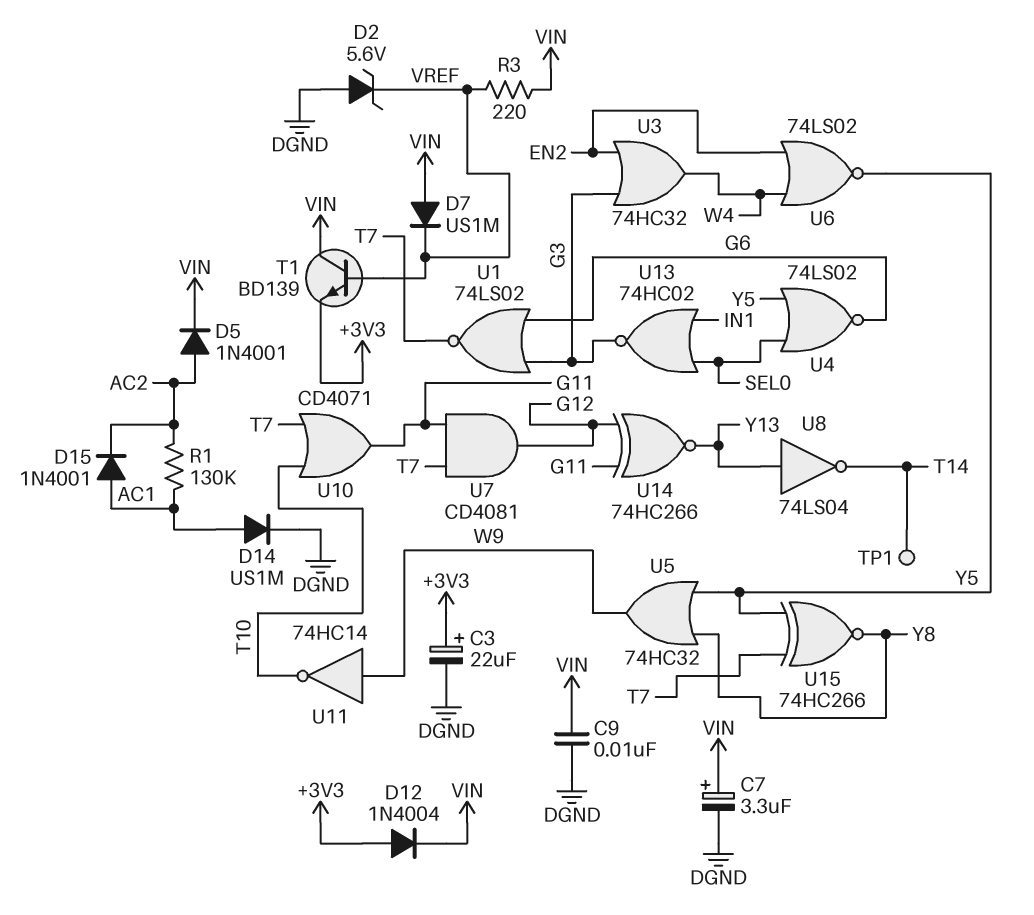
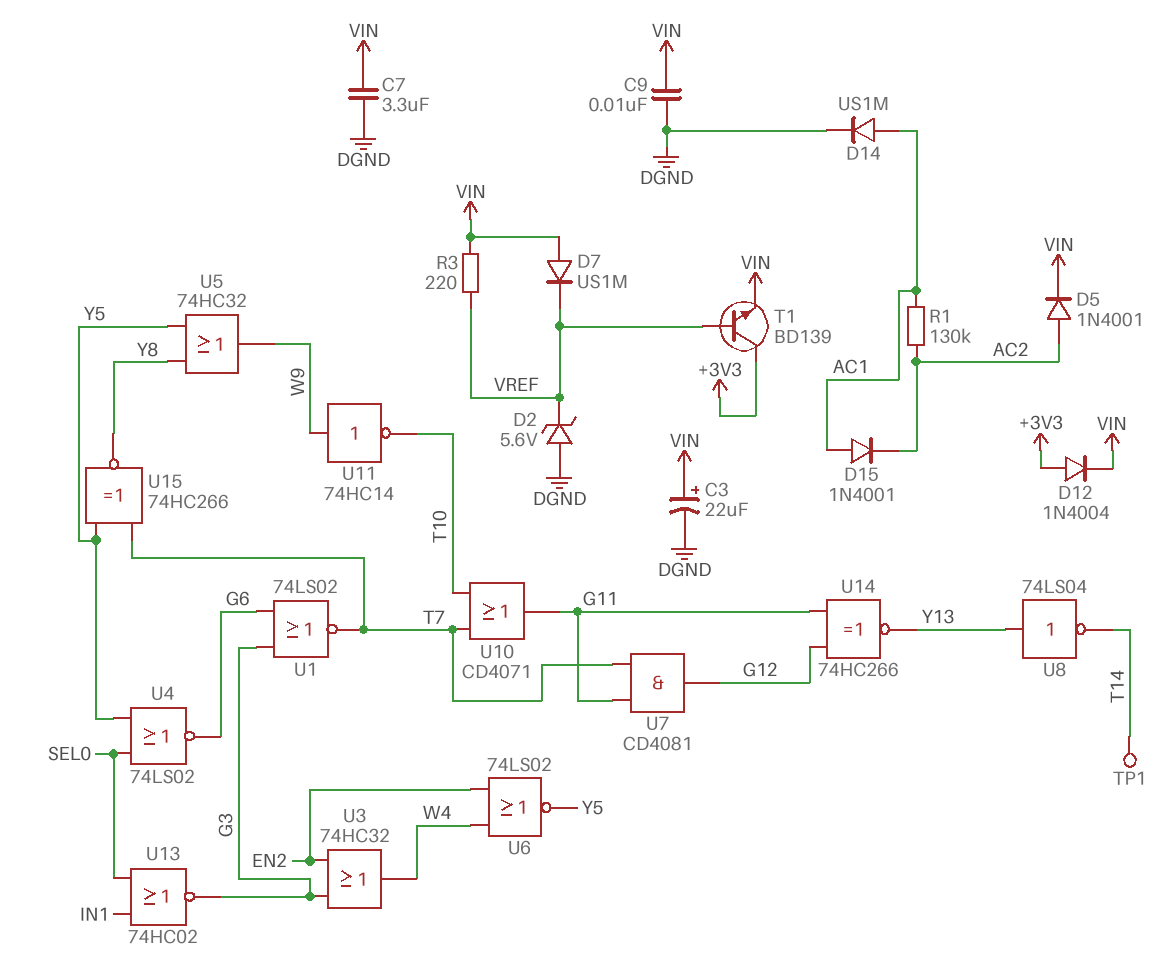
C3: 22uF (plus +3V3, minus DGND) -> 22uF (plus VIN, minus DGND)
C7: 3.3uF (plus VIN, minus DGND) -> 3.3uF (DGND, VIN)
T1: NPN BD139 (B VREF, C VIN, E +3V3) -> NPN BD139 (B VREF, C +3V3, E VIN)

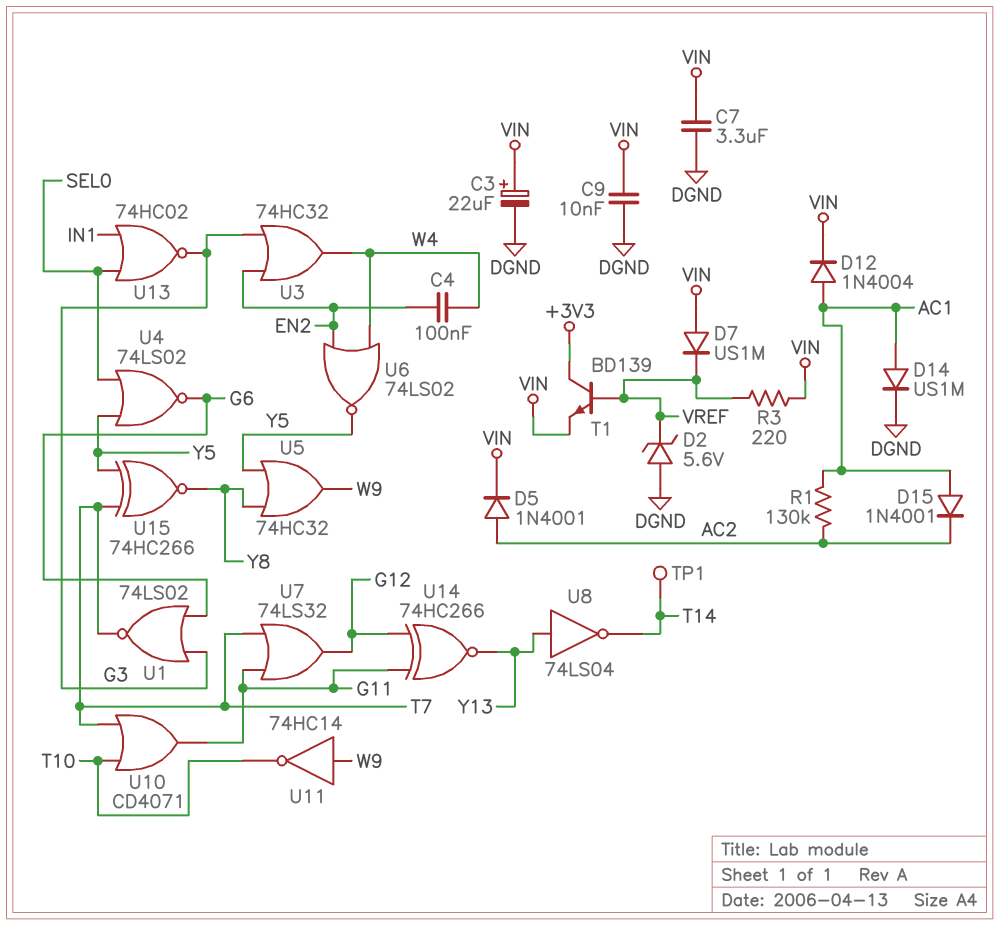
C4: none -> 100nF (EN2, W4)
D12: diode 1N4004 (A +3V3, K VIN) -> diode 1N4004 (A AC1, K VIN)
U7: AND CD4081 (in G11, in T7, out G12) -> OR 74LS32 (in G11, in T7, out G12)

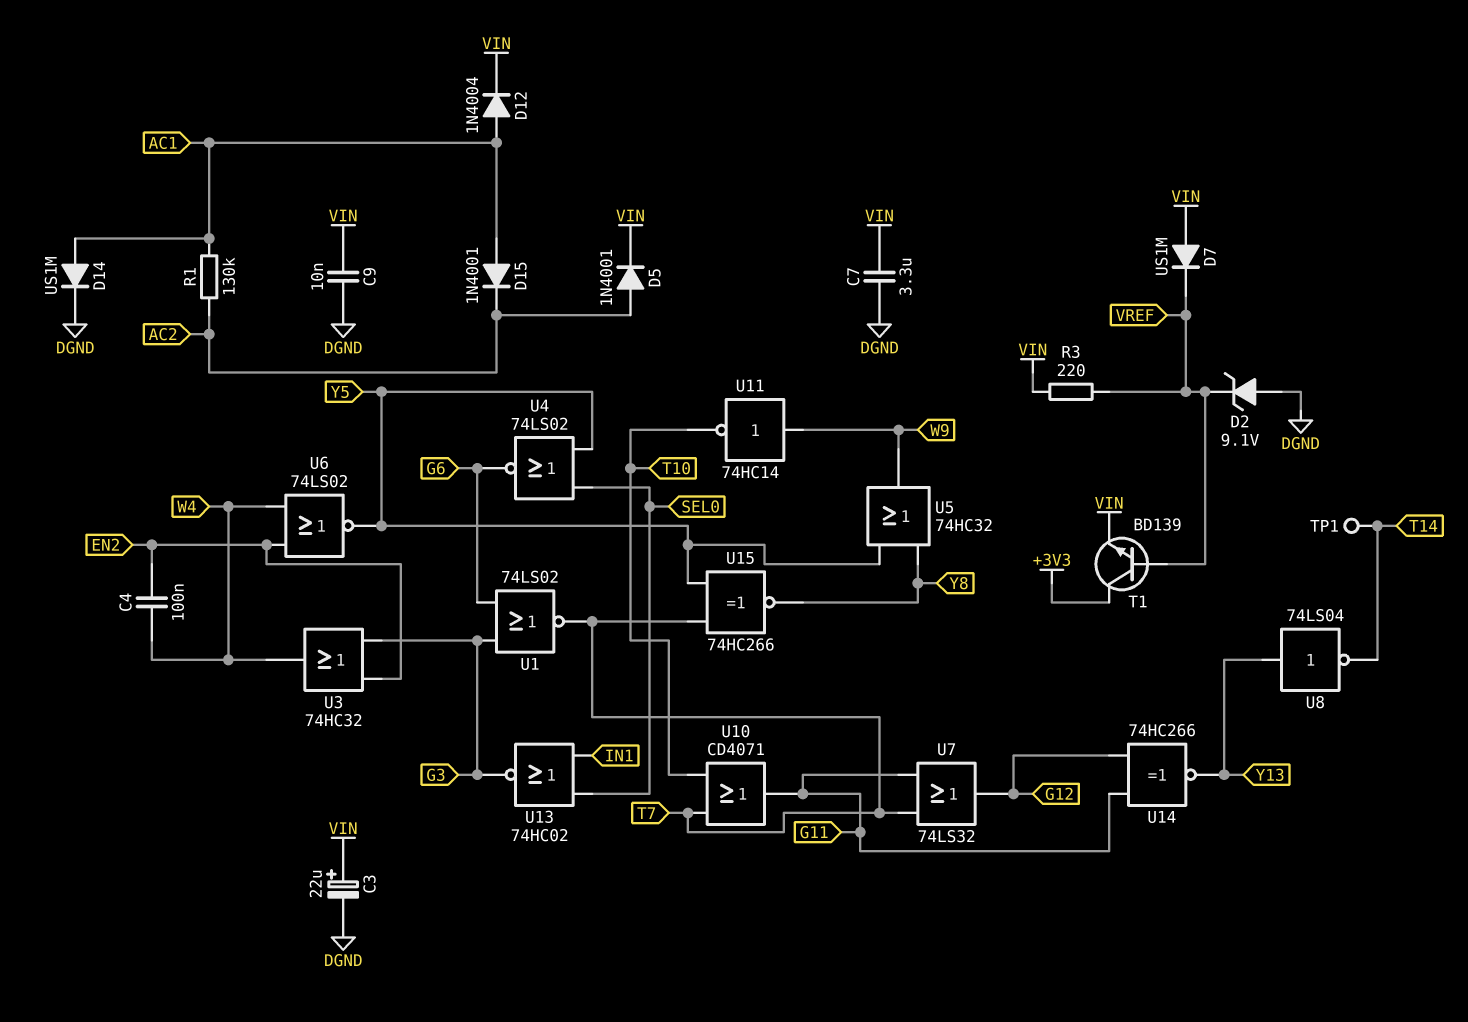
D2: zener 5.6V (A DGND, K VREF) -> zener 9.1V (A DGND, K VREF)

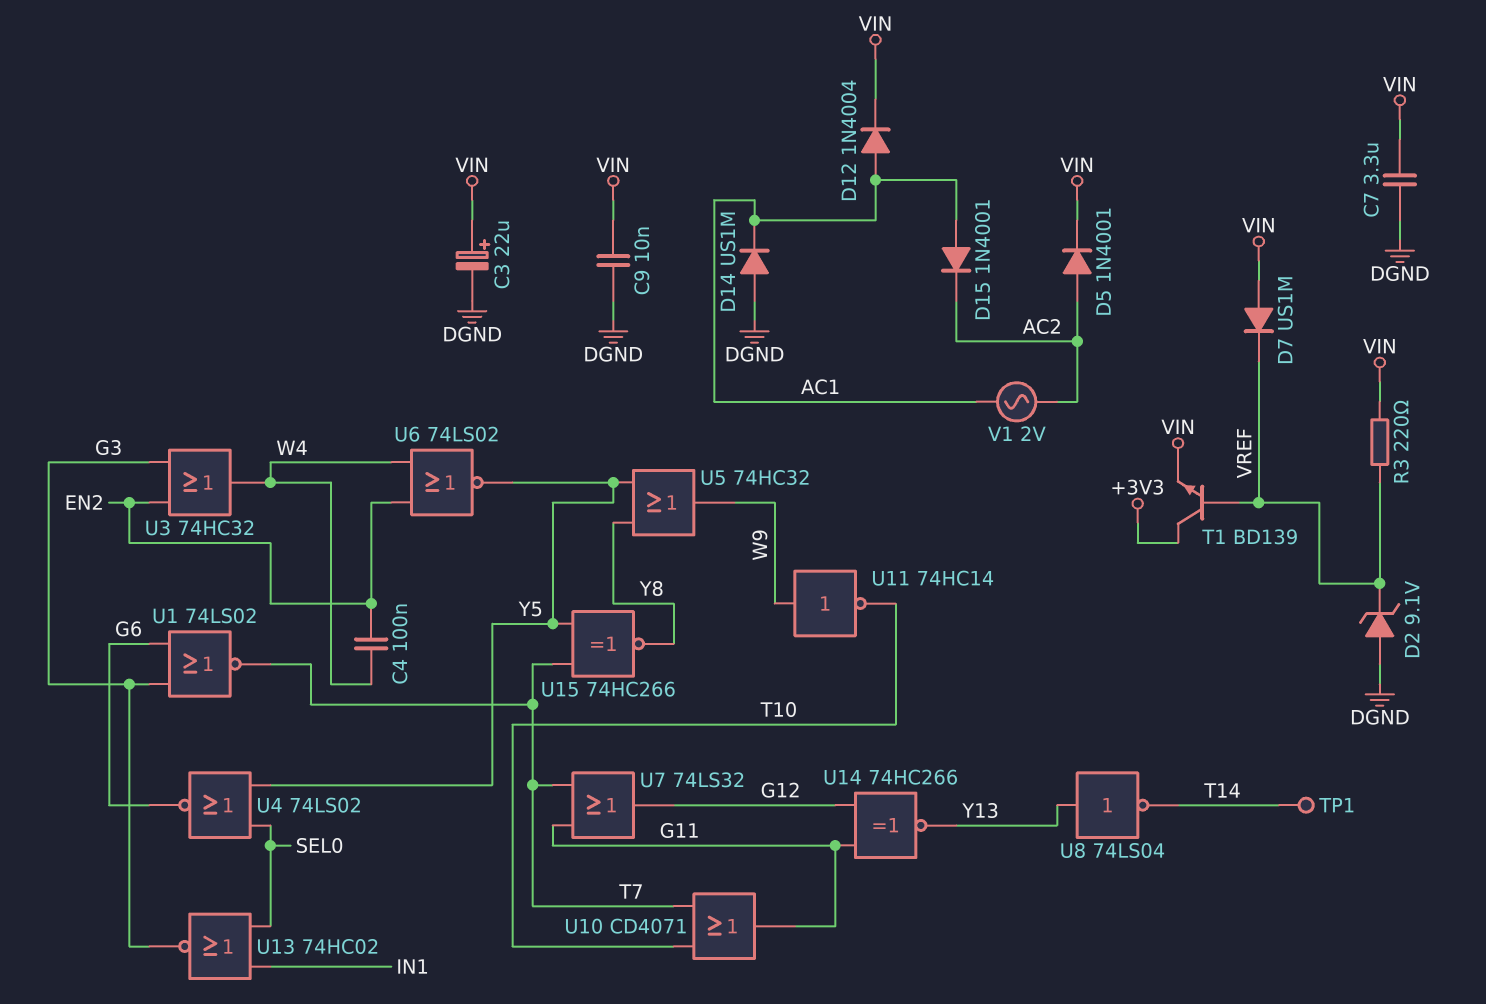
D14: diode US1M (A AC1, K DGND) -> diode US1M (A DGND, K AC1)
R1: 130k (AC1, AC2) -> none
V1: none -> AC 2V (AC1, AC2)

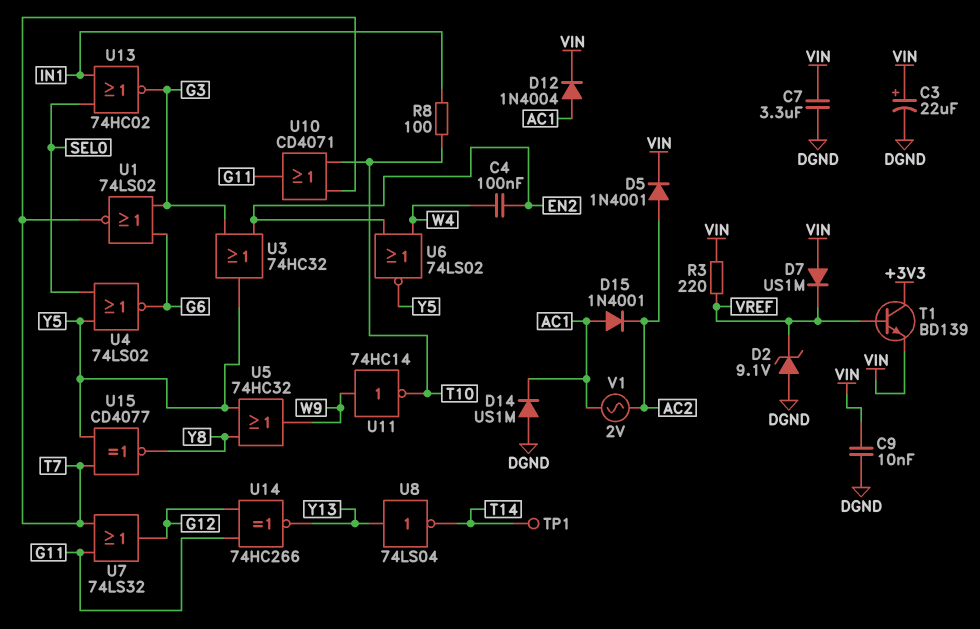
R8: none -> 100 (IN1, T10)
U3: OR 74HC32 (in EN2, in G3, out W4) -> OR 74HC32 (in EN2, in G3, out Y5)
U15: XNOR 74HC266 (in T7, in Y5, out Y8) -> XNOR CD4077 (in T7, in Y5, out Y8)

